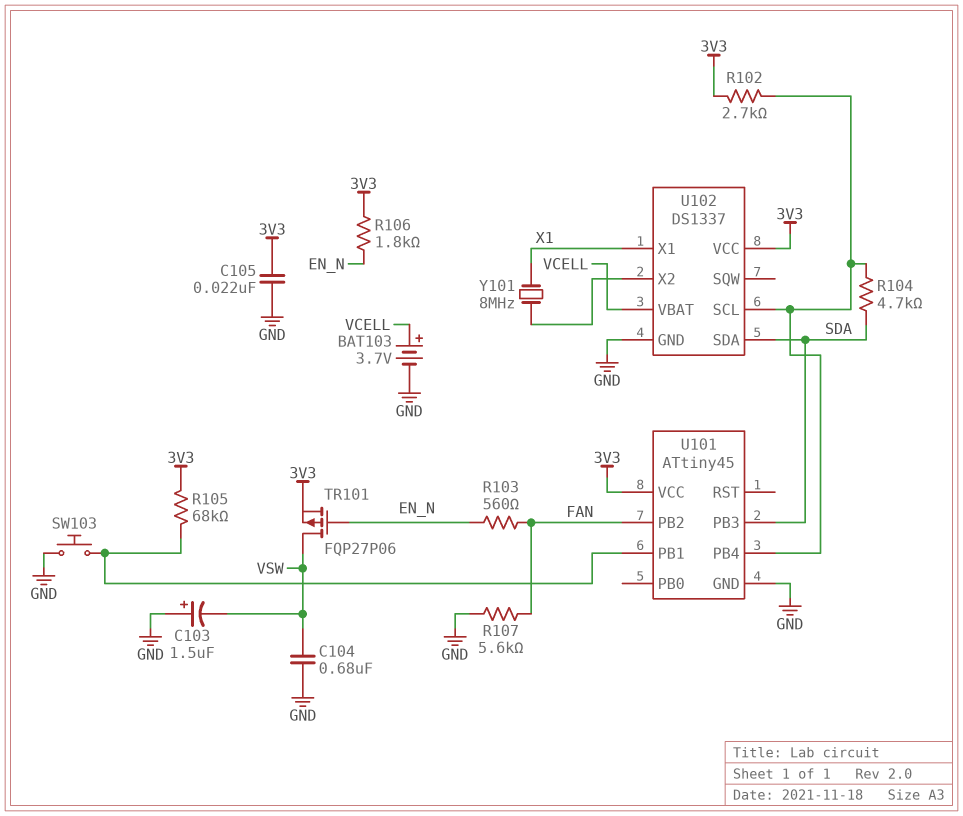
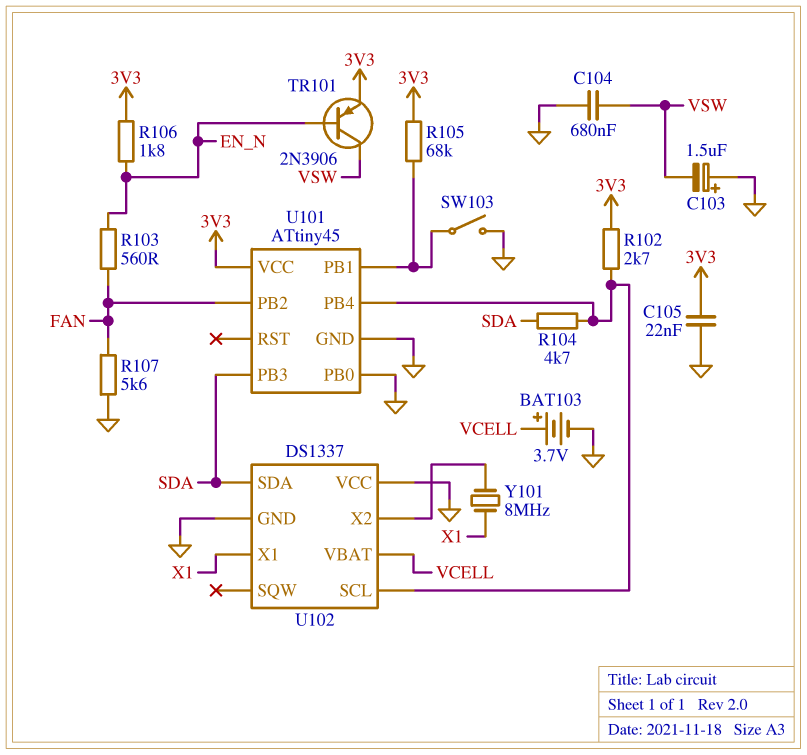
SW103: button (GND, U101/PB1) -> switch (GND, U101/PB1)
TR101: PMOS FQP27P06 (G EN_N, D VSW, S 3V3) -> PNP 2N3906 (B EN_N, C VSW, E 3V3)
U101 pin PB0: none -> GND
U102 pin VCC: 3V3 -> GND

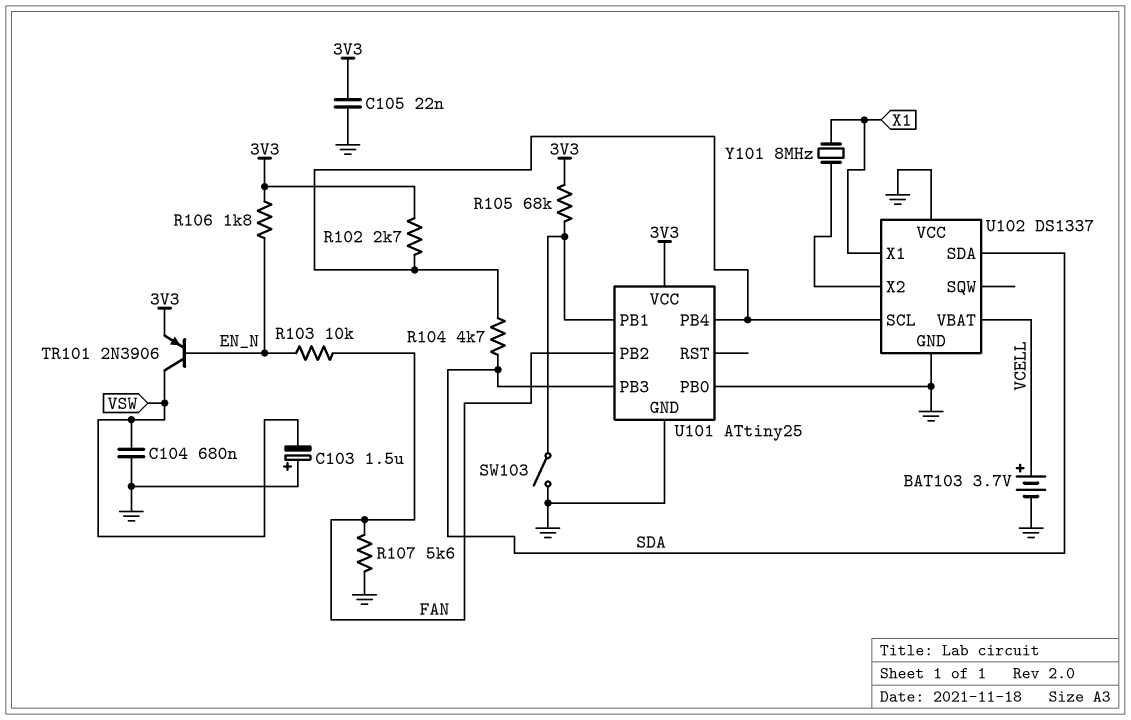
R103: 560 (EN_N, FAN) -> 10k (EN_N, FAN)
U101: ATtiny45 -> ATtiny25

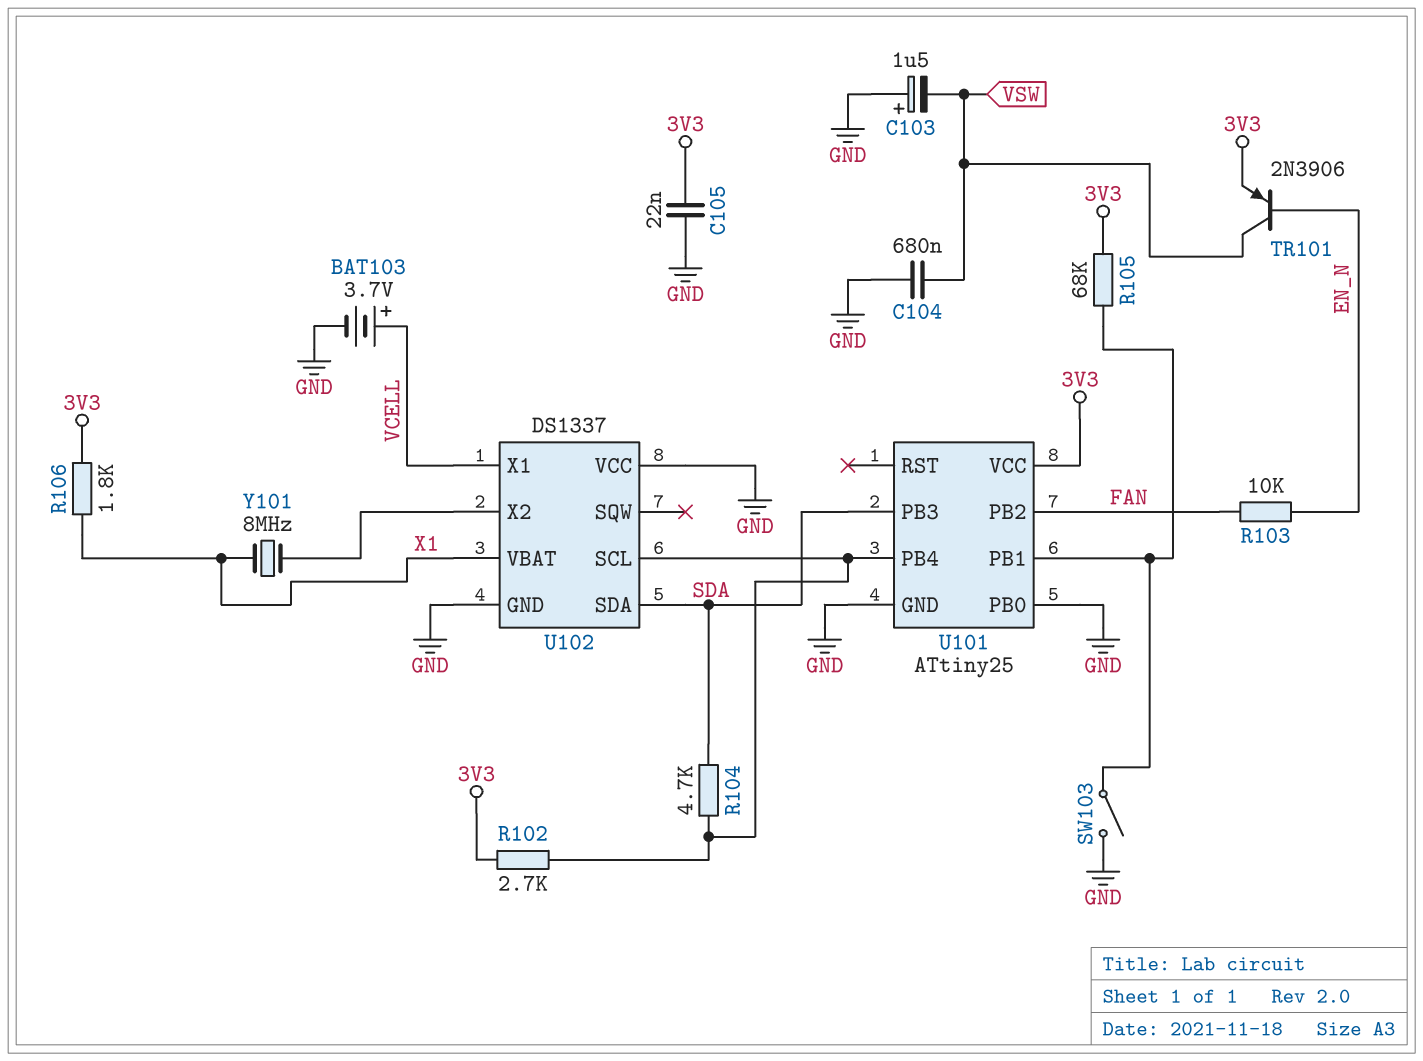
R106: 1.8k (3V3, EN_N) -> 1.8k (3V3, X1)
R107: 5.6k (FAN, GND) -> none
U102 pin VBAT: VCELL -> X1
U102 pin X1: X1 -> VCELL

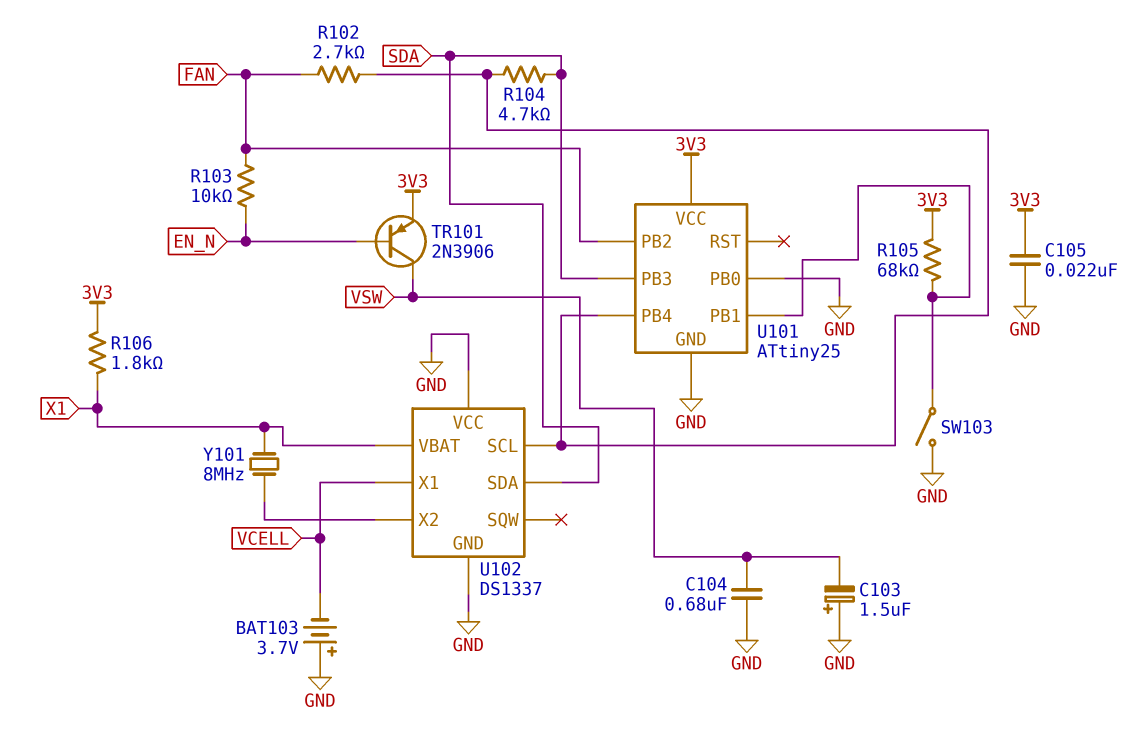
BAT103: 3.7V (plus VCELL, minus GND) -> 3.7V (plus GND, minus VCELL)
R102: 2.7k (3V3, U101/PB4) -> 2.7k (FAN, U101/PB4)

